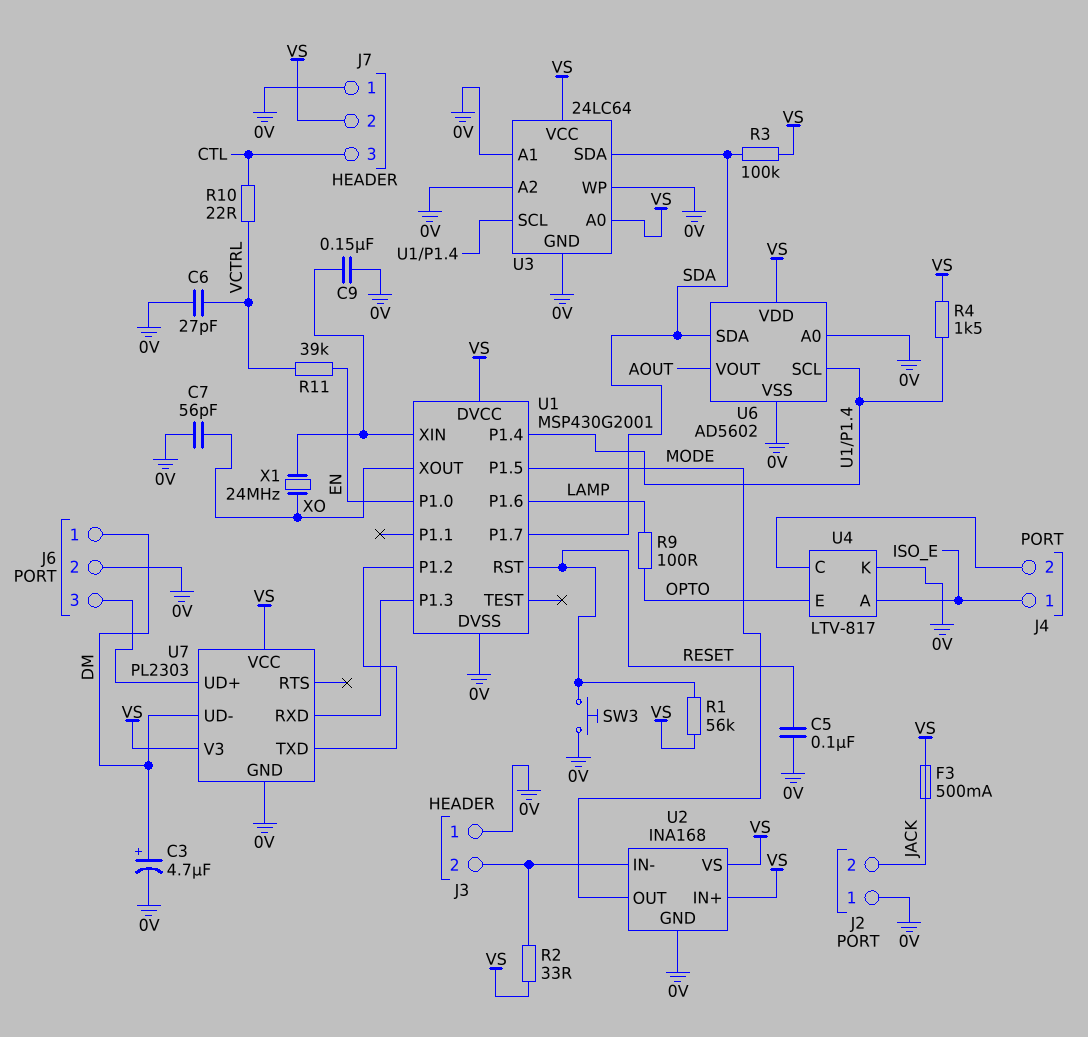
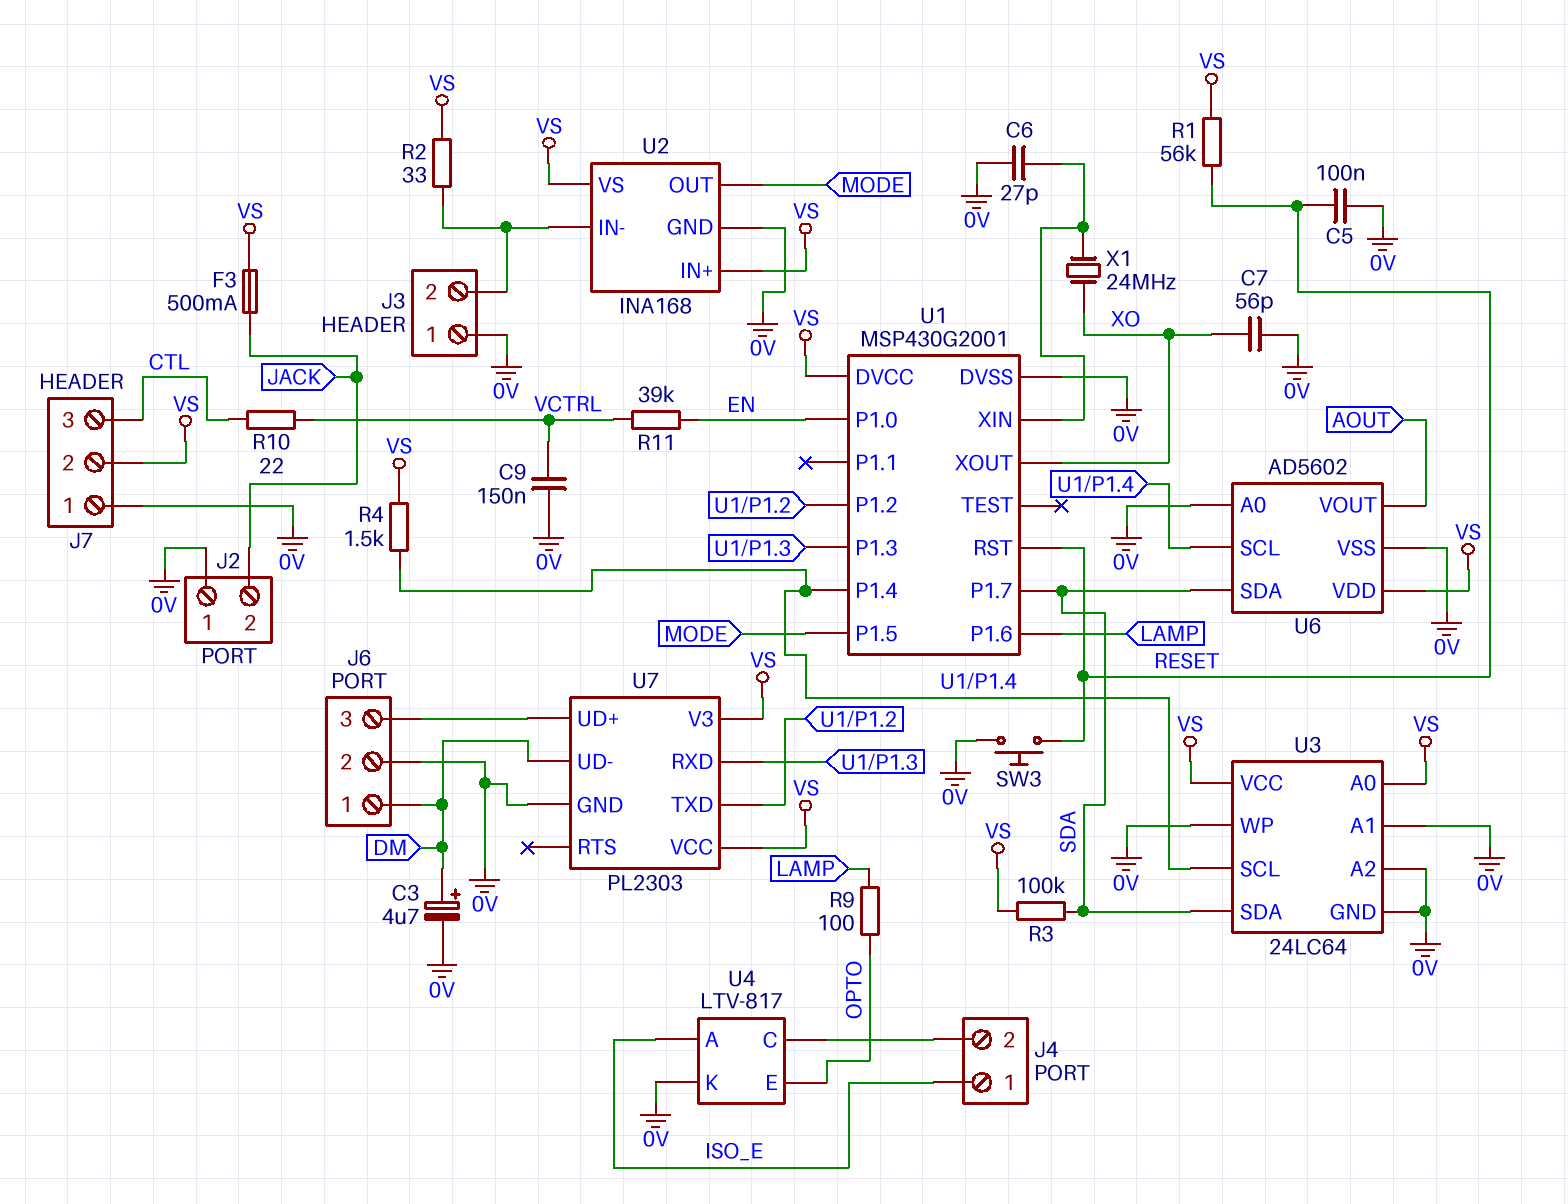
C6: 27pF (0V, VCTRL) -> 27pF (0V, U1/XIN)
C9: 150nF (0V, U1/XIN) -> 150nF (0V, VCTRL)

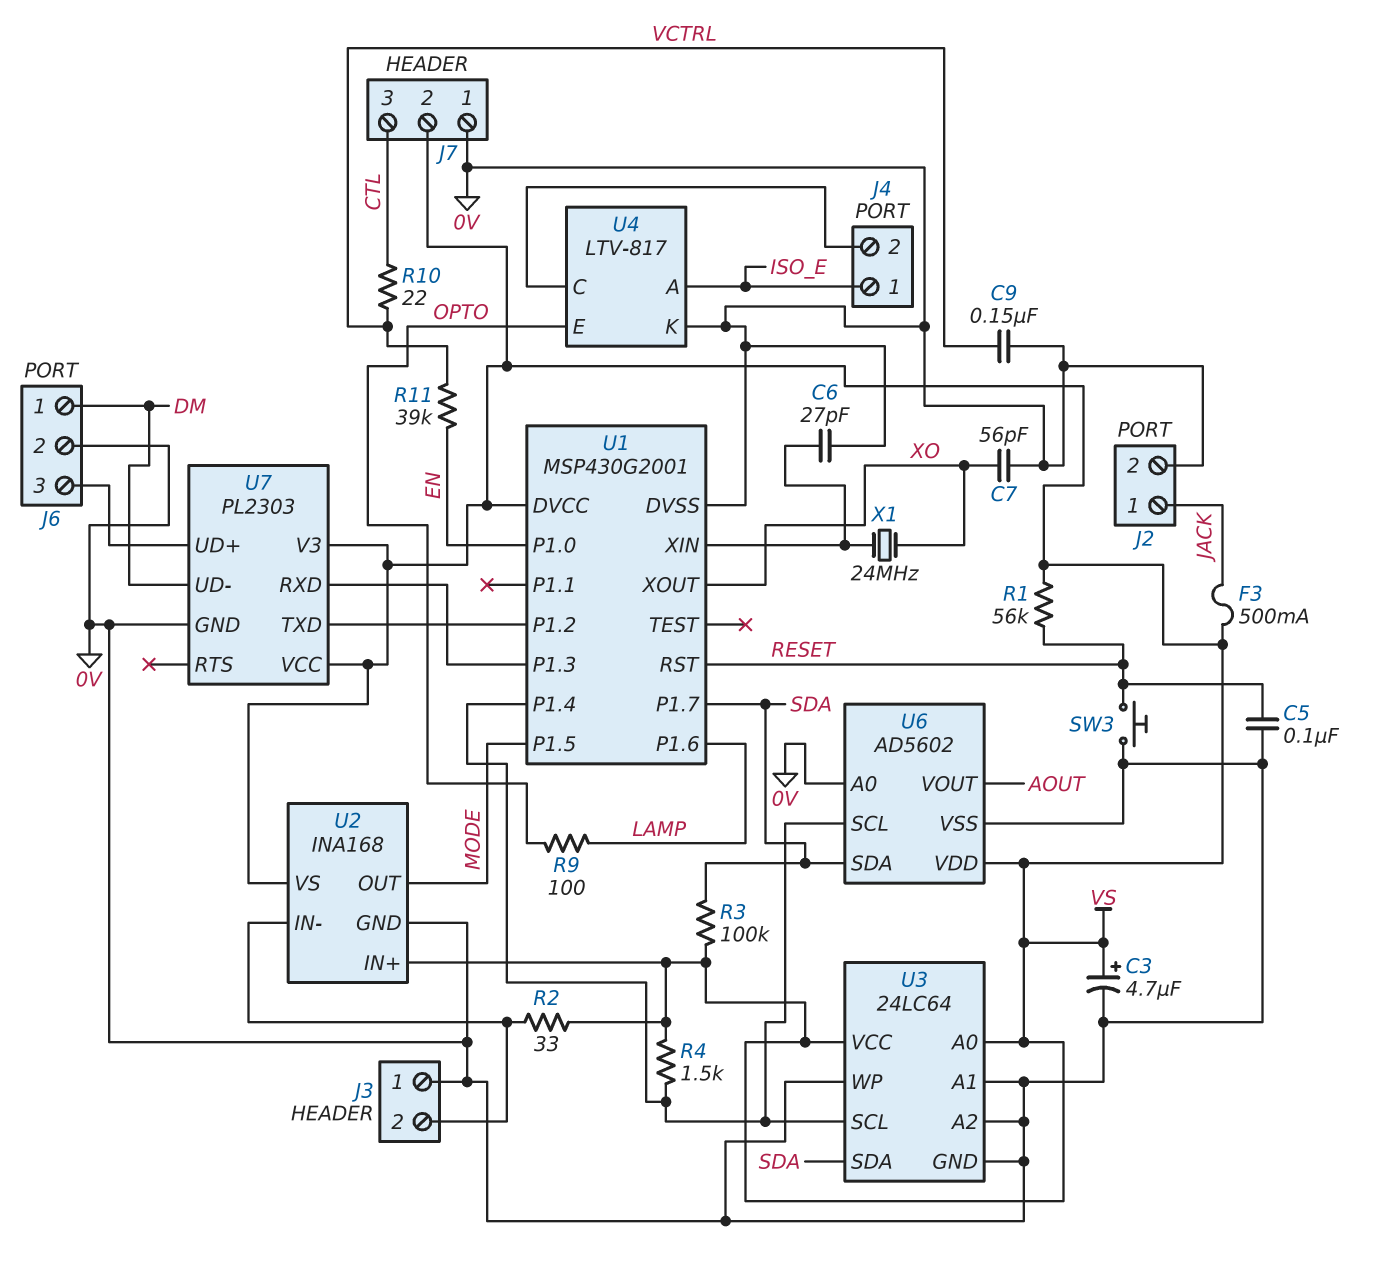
C3: 4.7uF (plus DM, minus 0V) -> 4.7uF (plus VS, minus 0V)
J2 pin 1: 0V -> JACK
J2 pin 2: JACK -> 0V

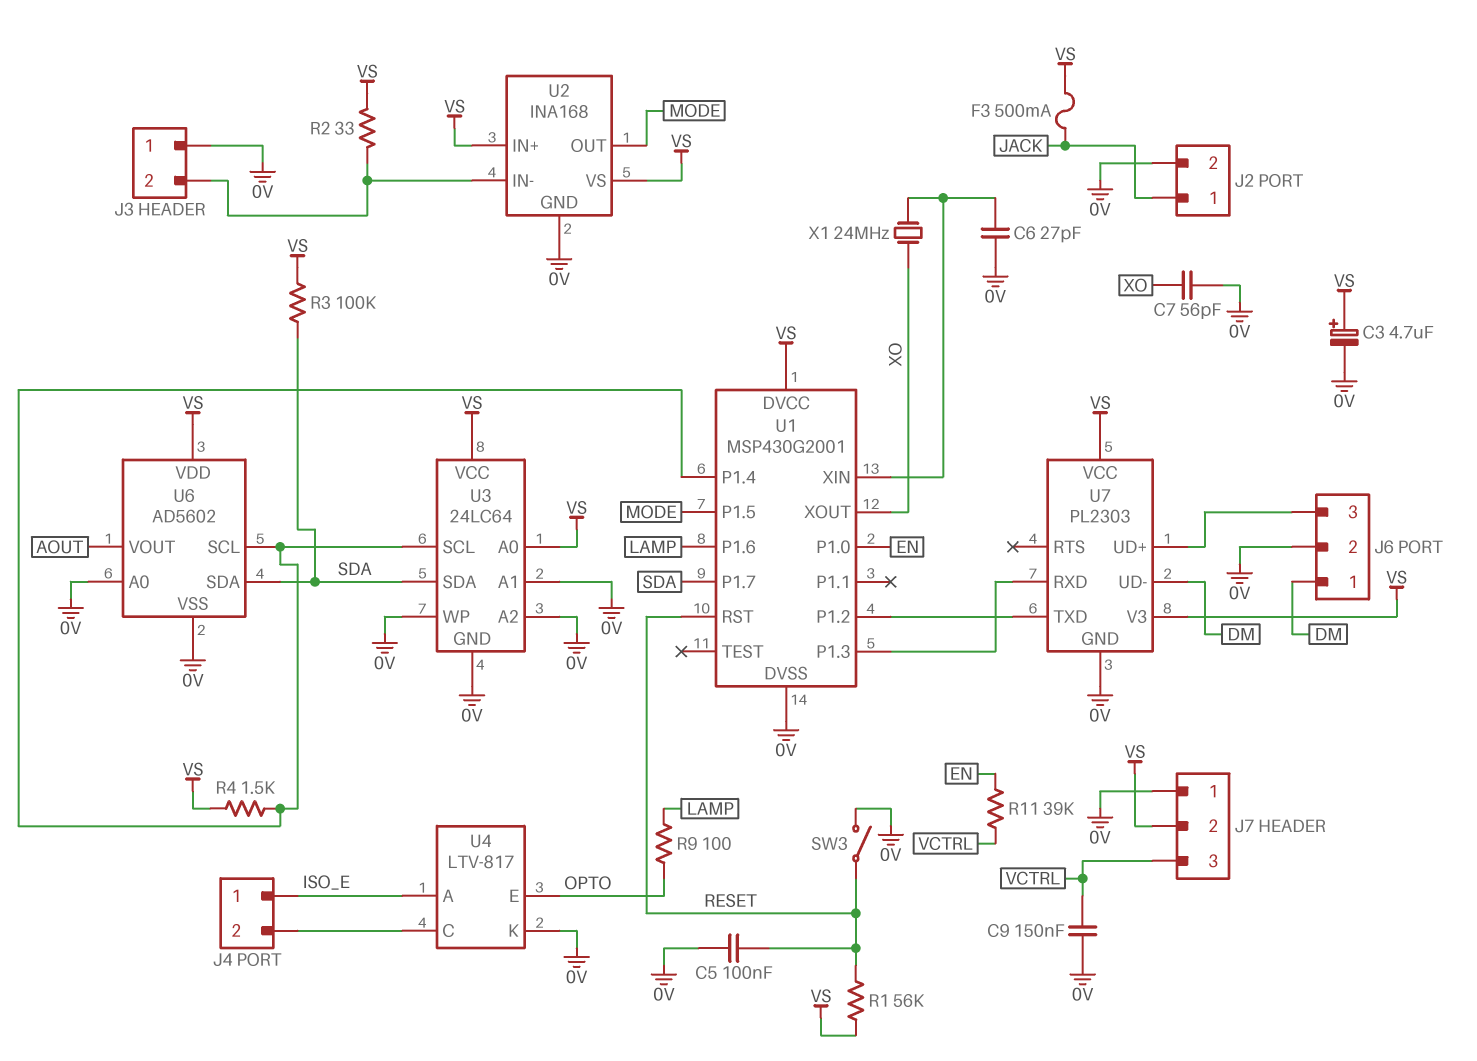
J7 pin 3: CTL -> VCTRL
R10: 22 (CTL, VCTRL) -> none
SW3: button (0V, RESET) -> switch (0V, RESET)

